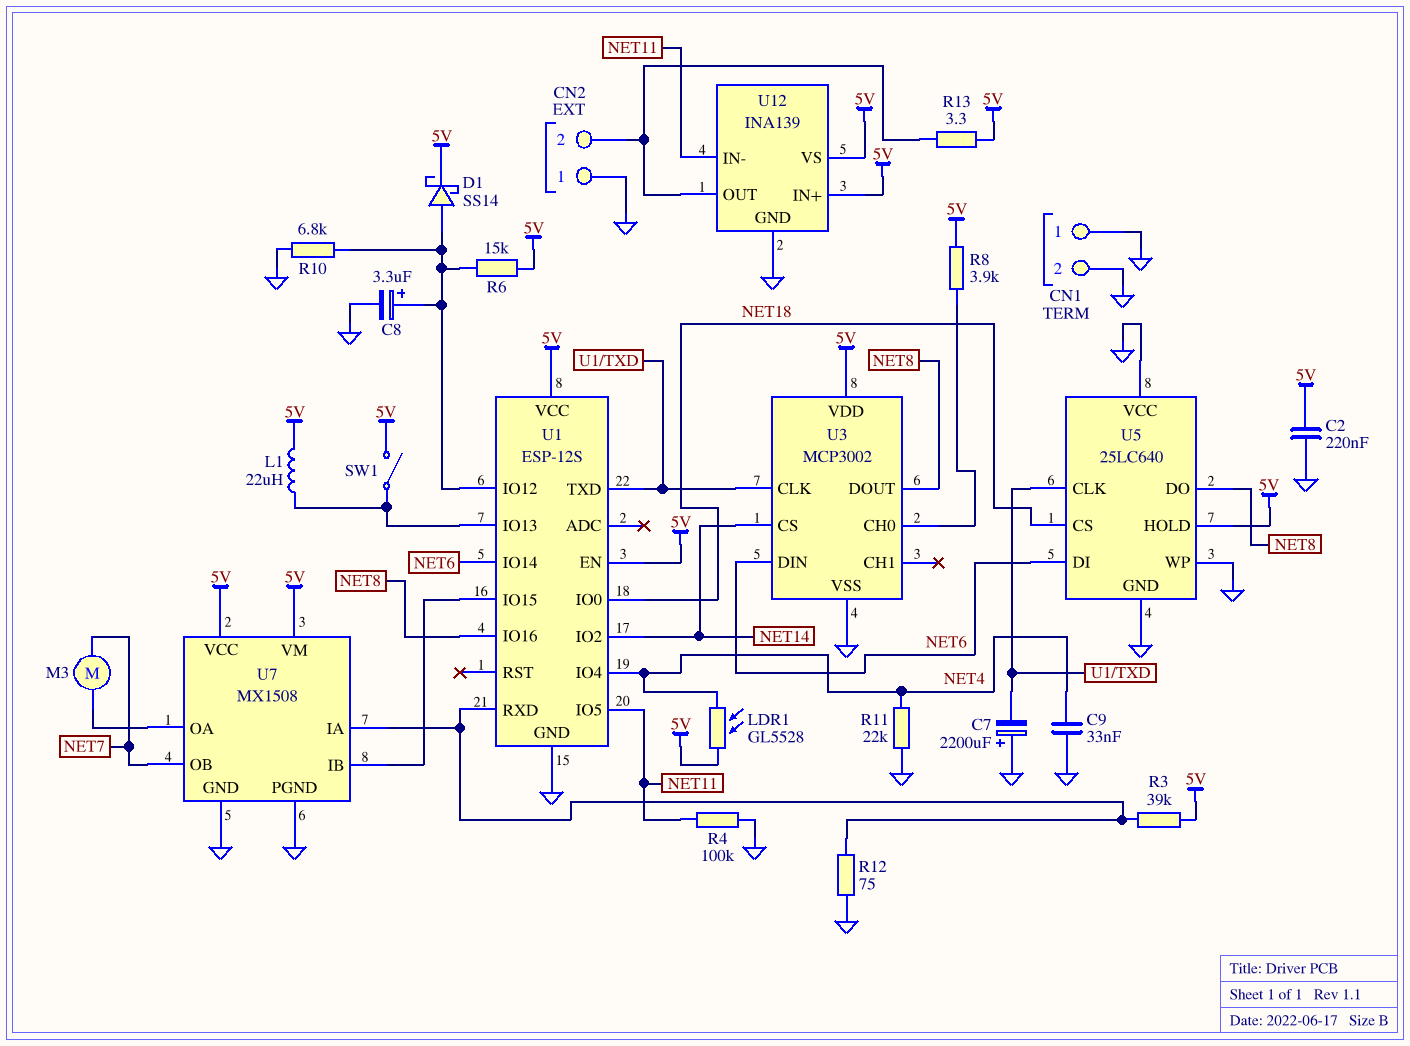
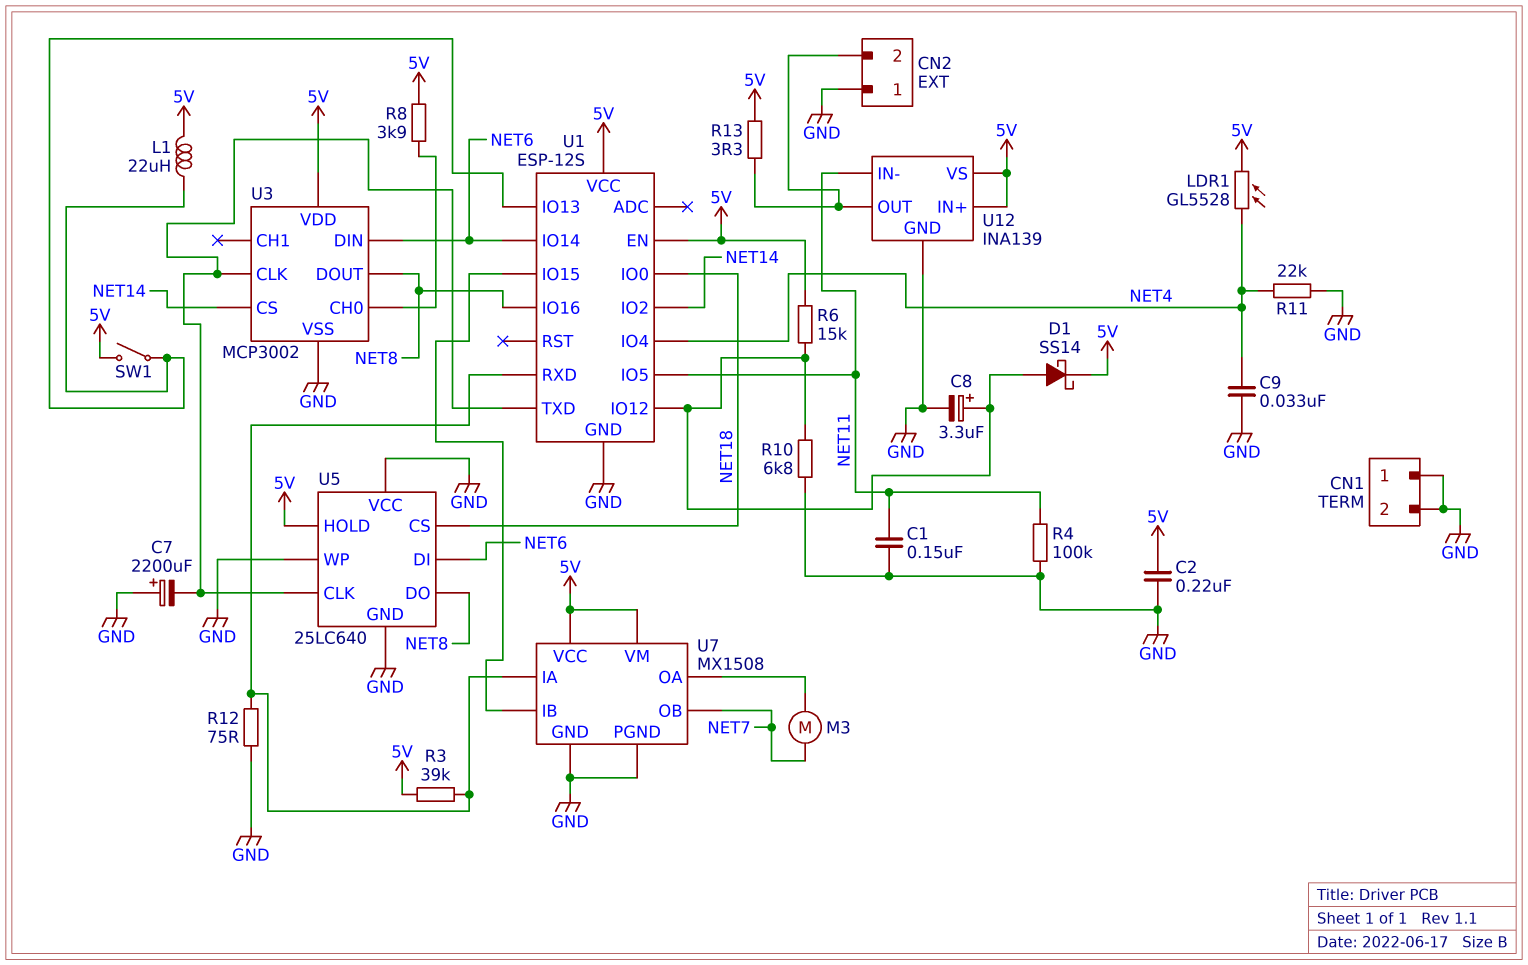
C1: none -> 150nF (GND, NET11)

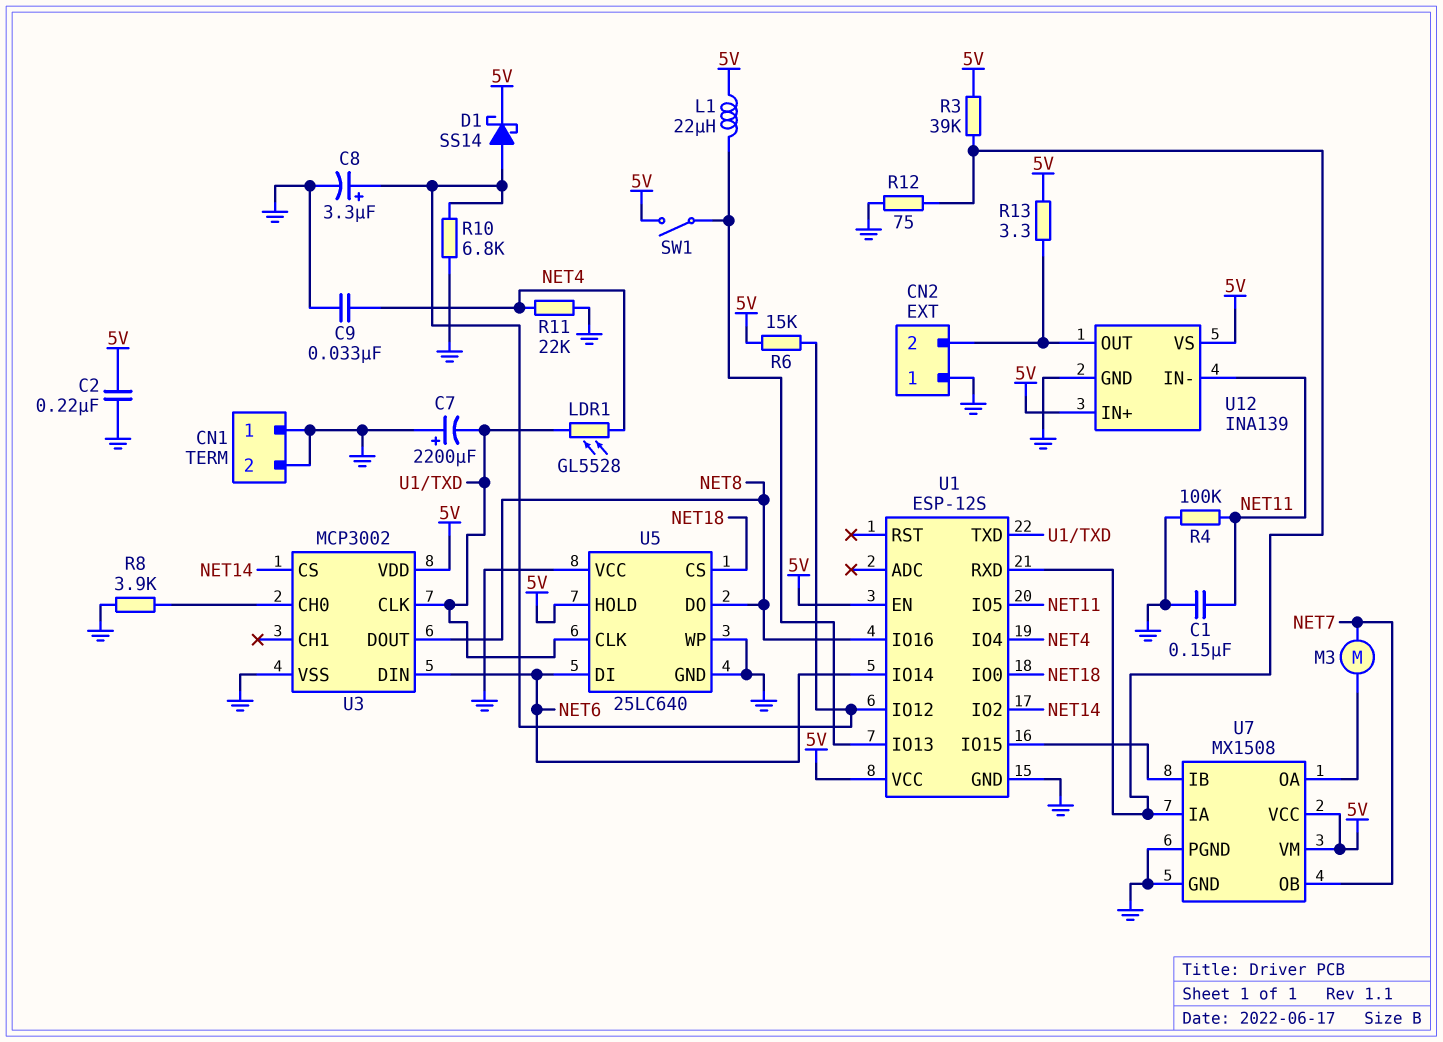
LDR1: GL5528 (5V, NET4) -> GL5528 (NET4, U1/TXD)
R8: 3.9k (5V, U3/CH0) -> 3.9k (GND, U3/CH0)

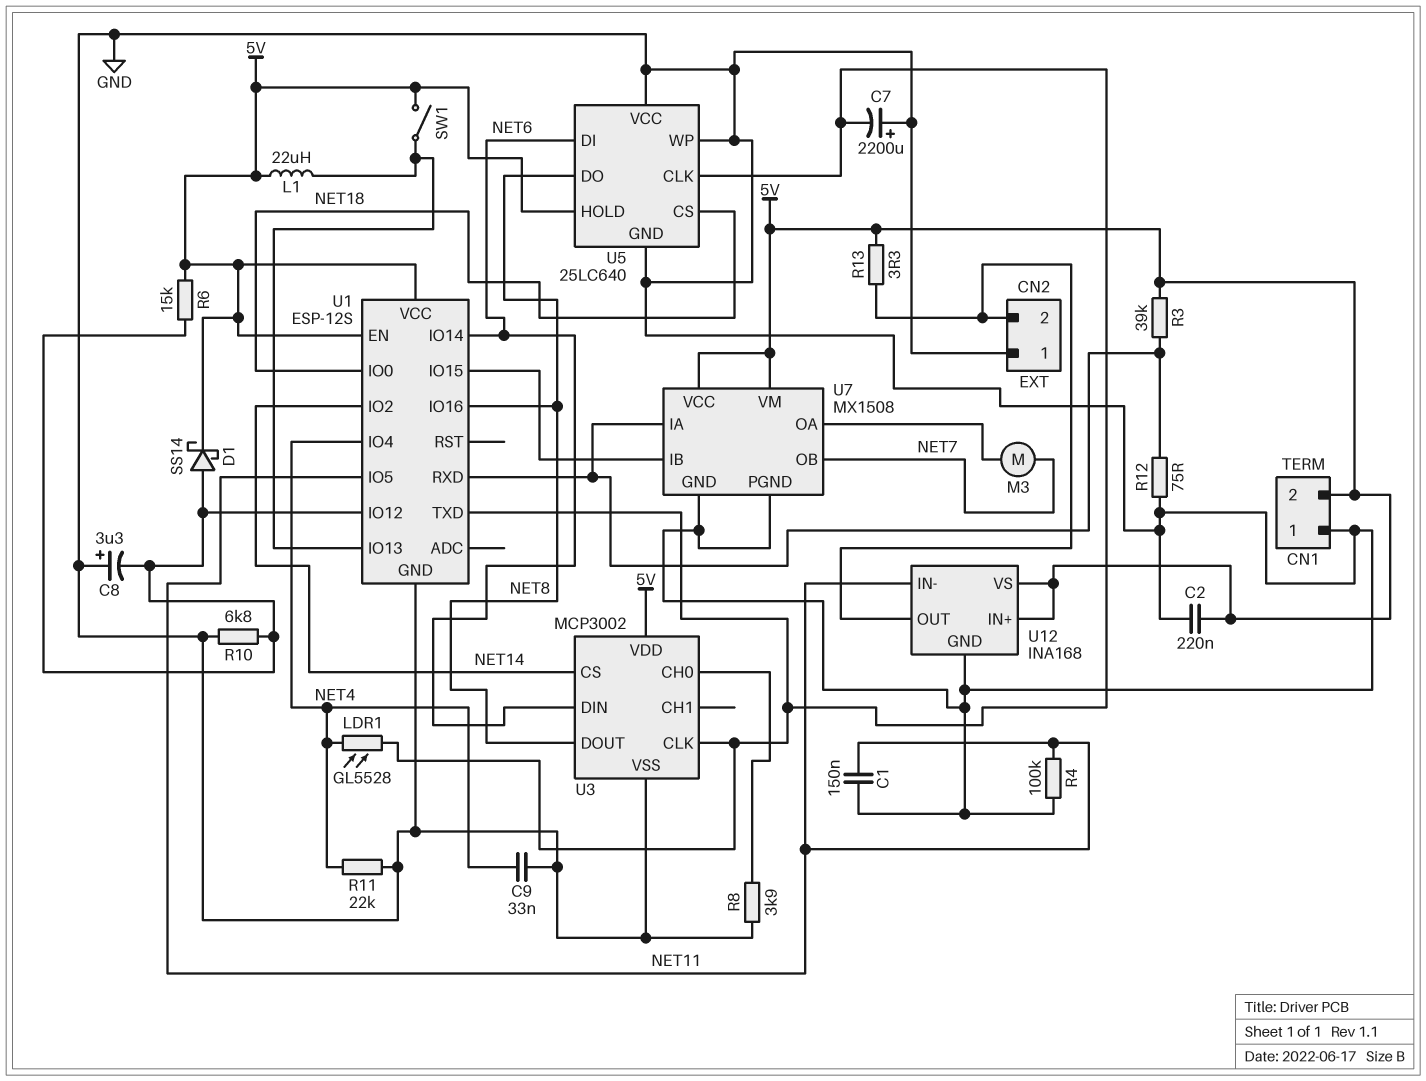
C8: 3.3uF (plus U1/IO12, minus GND) -> 3.3uF (plus GND, minus U1/IO12)
CN1 pin 2: GND -> 5V
U12: INA139 -> INA168

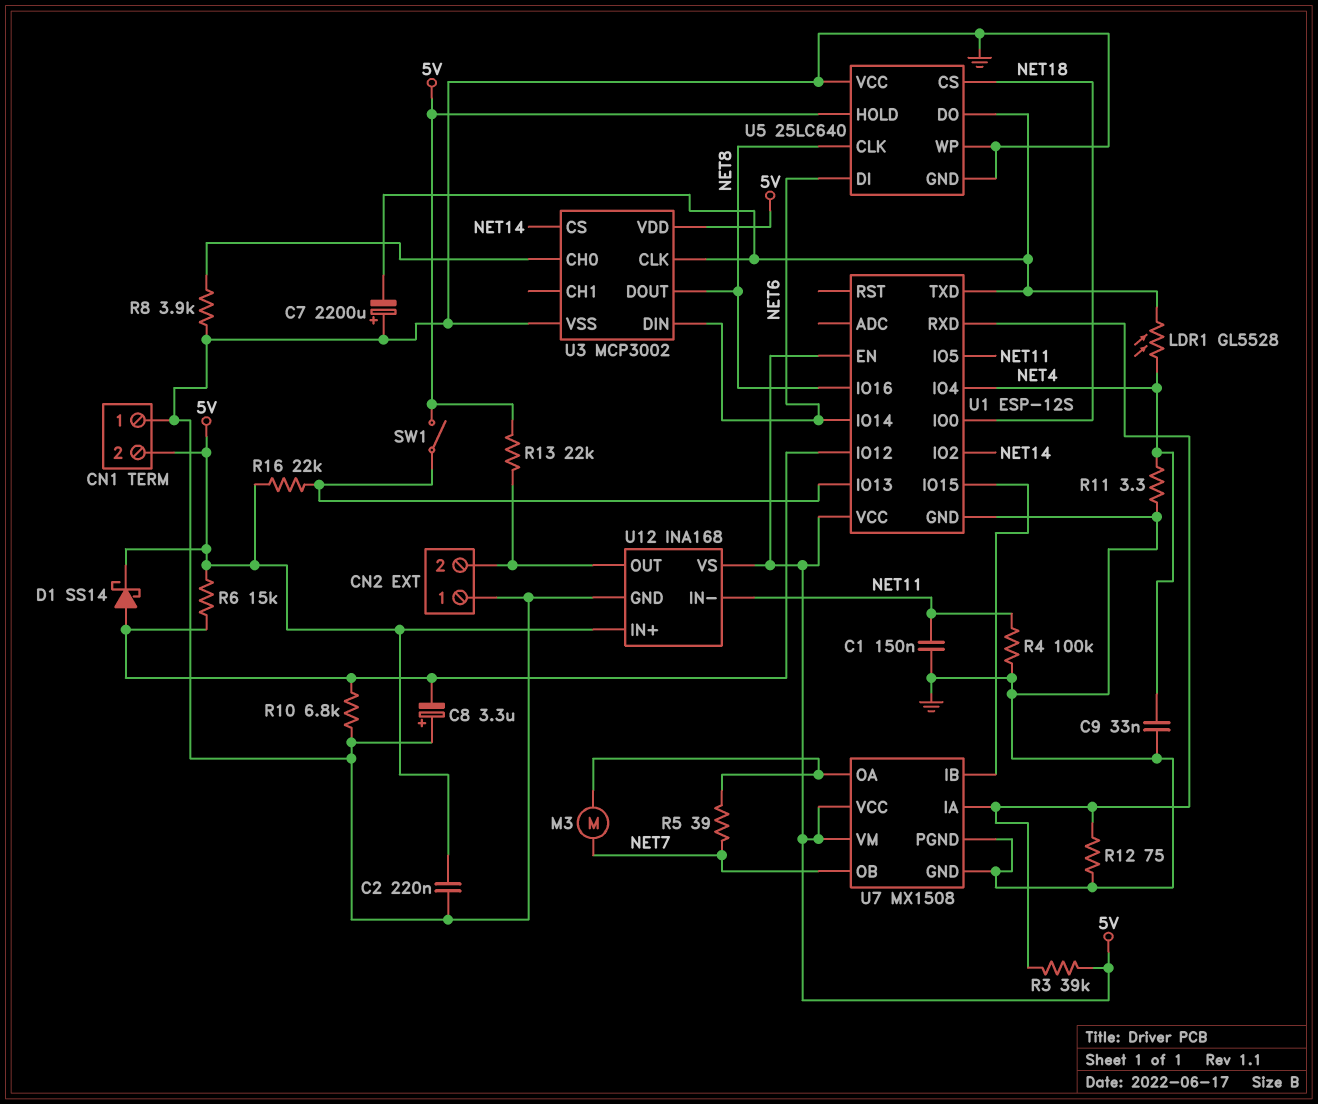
L1: 22uH (5V, U1/IO13) -> none
R5: none -> 39 (NET7, U7/OA)
R11: 22k (GND, NET4) -> 3.3 (GND, NET4)
R13: 3.3 (5V, CN2/2) -> 22k (5V, CN2/2)
R16: none -> 22k (5V, U1/IO13)
U5 pin CLK: U1/TXD -> NET8
U5 pin DO: NET8 -> U1/TXD

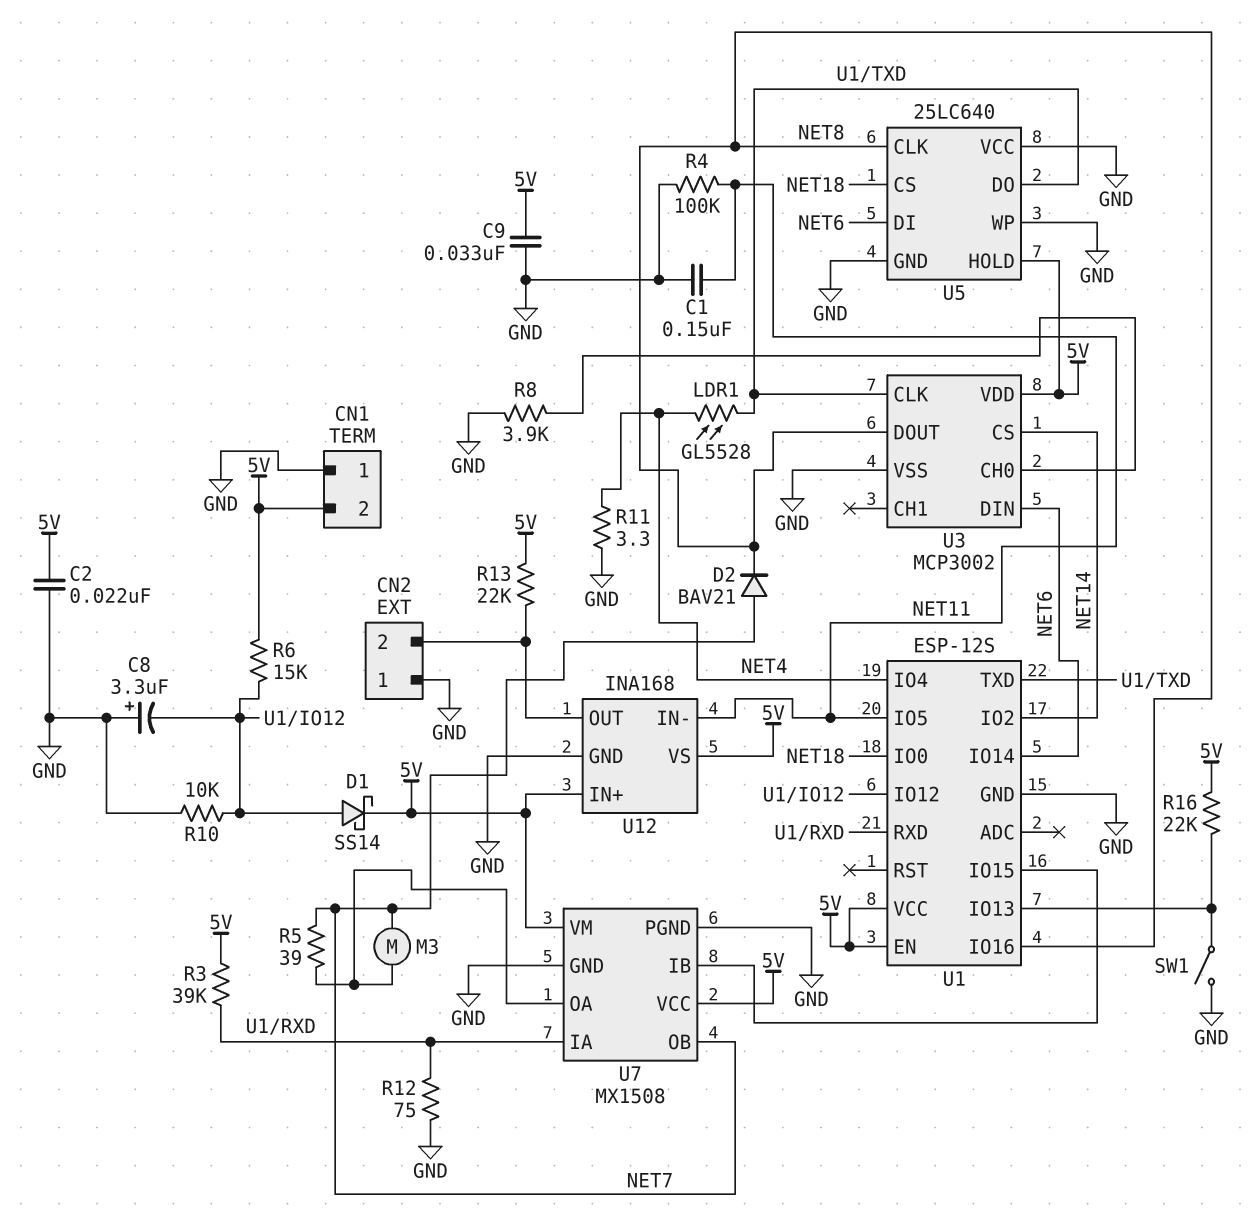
C2: 220nF (5V, GND) -> 22nF (5V, GND)
C7: 2200uF (plus GND, minus U1/TXD) -> none
C9: 33nF (GND, NET4) -> 33nF (5V, GND)
D2: none -> diode BAV21 (A NET7, K NET8)
R10: 6.8k (GND, U1/IO12) -> 10k (GND, U1/IO12)
SW1: switch (5V, U1/IO13) -> switch (GND, U1/IO13)

